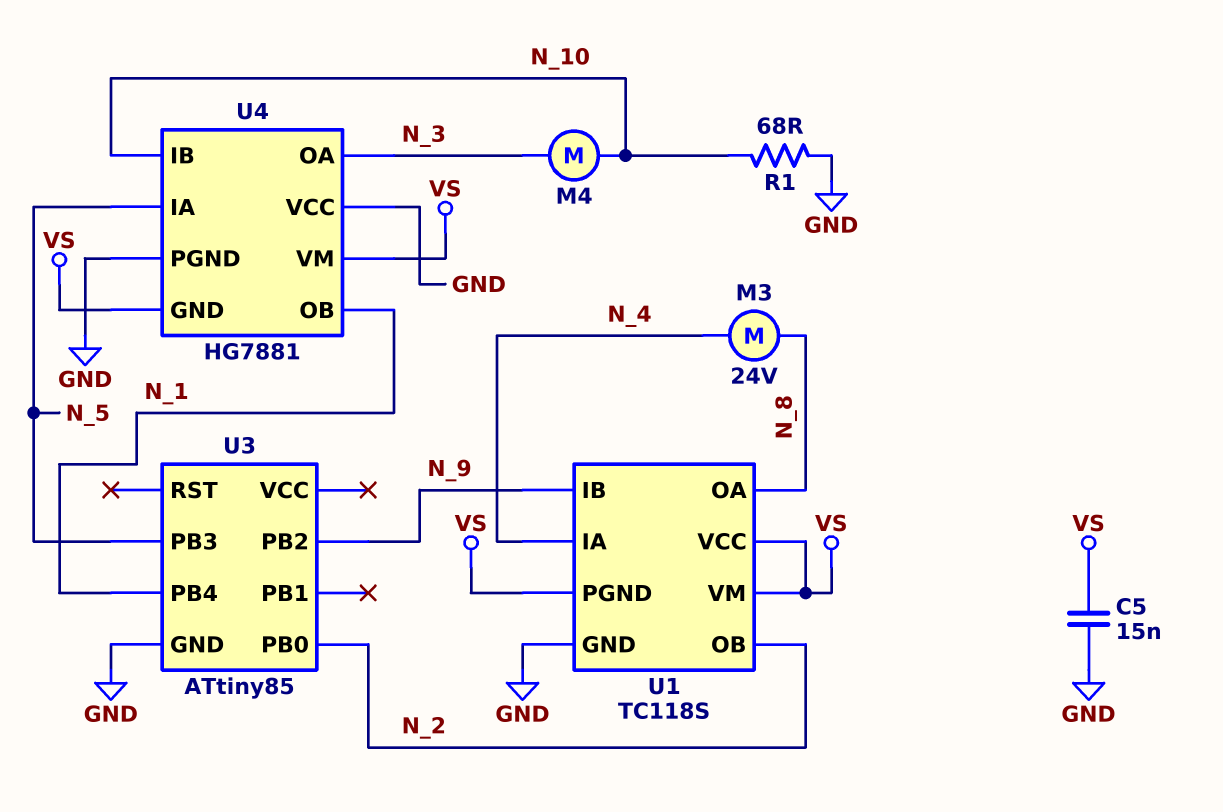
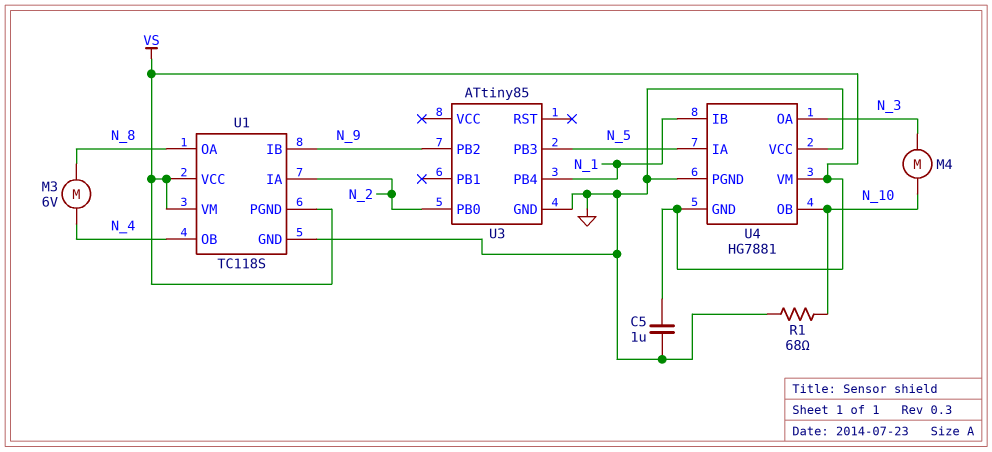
C5: 15nF (GND, VS) -> 1uF (GND, VS)
M3: motor 24V (N_4, N_8) -> motor 6V (N_4, N_8)
U1 pin IA: N_4 -> N_2
U1 pin OB: N_2 -> N_4
U4 pin IB: N_10 -> N_1
U4 pin OB: N_1 -> N_10

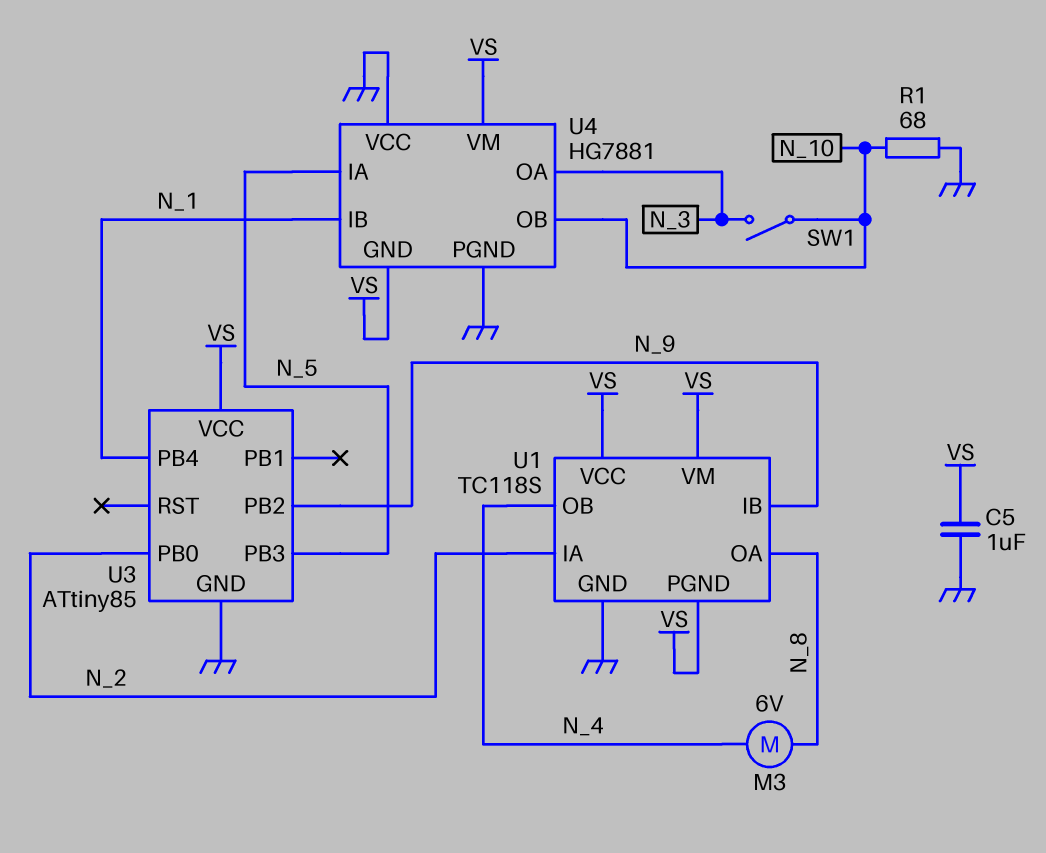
M4: motor (N_3, N_10) -> none
SW1: none -> switch (N_3, N_10)
U3 pin VCC: none -> VS

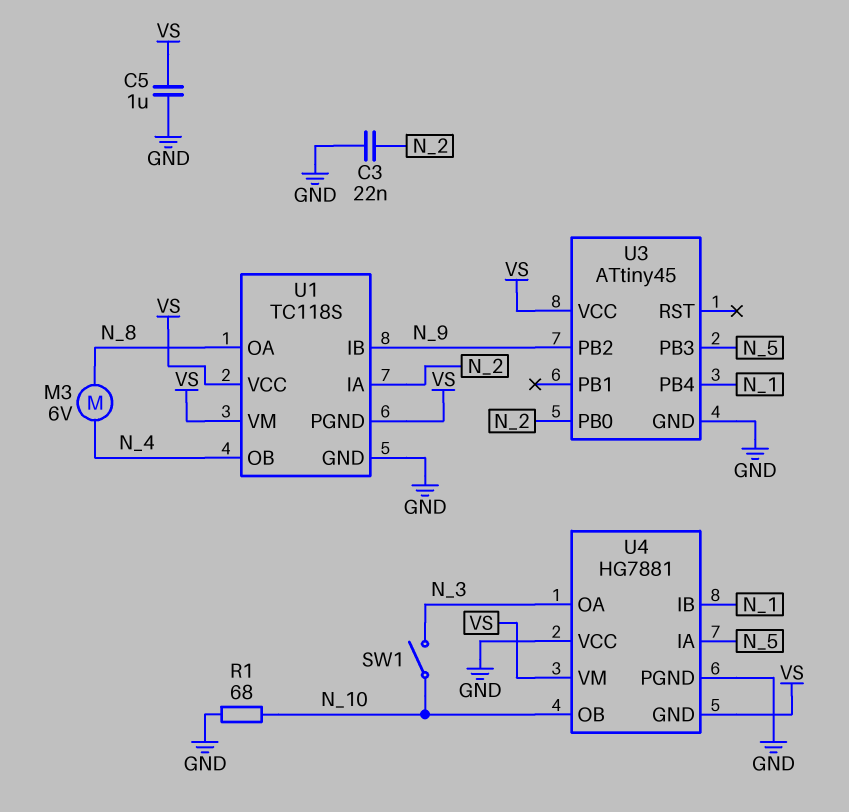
C3: none -> 22nF (GND, N_2)
U3: ATtiny85 -> ATtiny45

